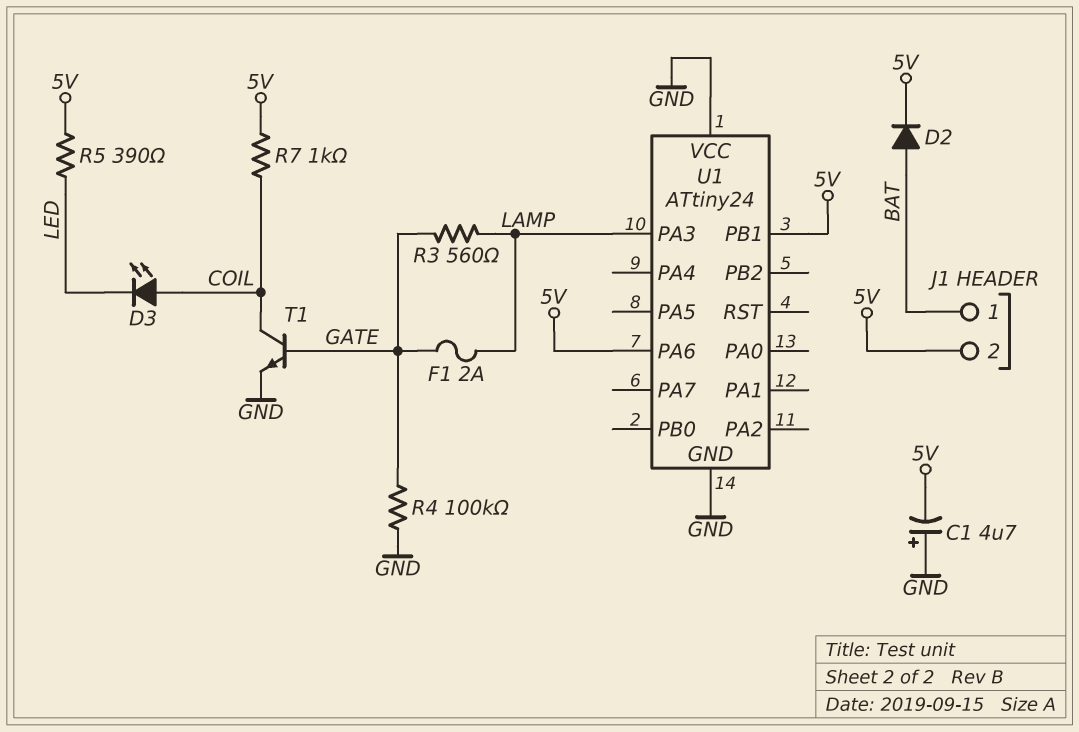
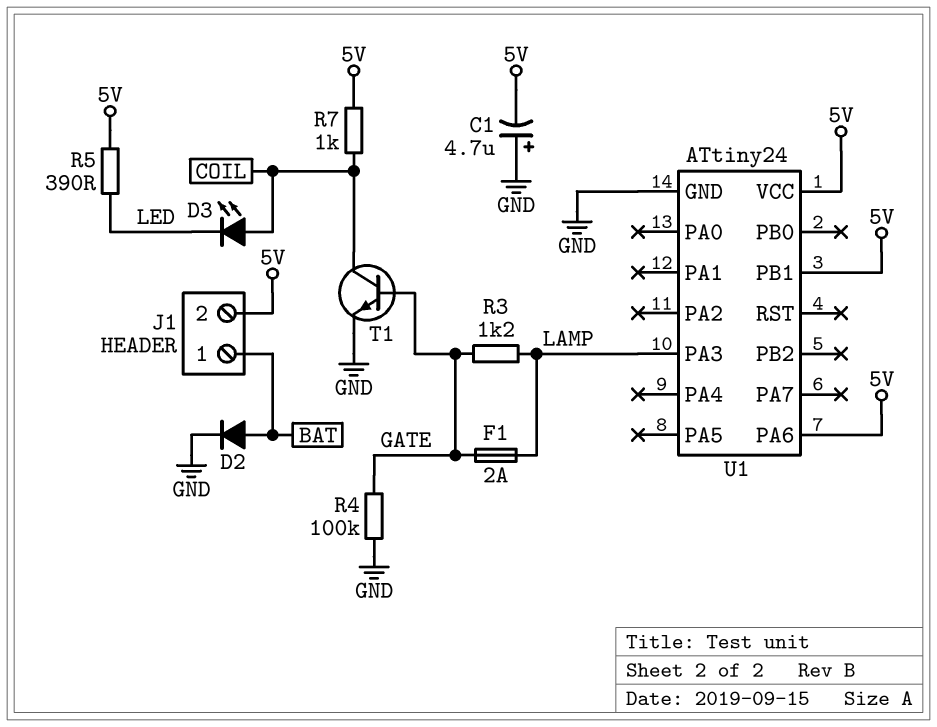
D2: diode (A BAT, K 5V) -> diode (A BAT, K GND)
R3: 560 (GATE, LAMP) -> 1.2k (GATE, LAMP)
U1 pin VCC: GND -> 5V

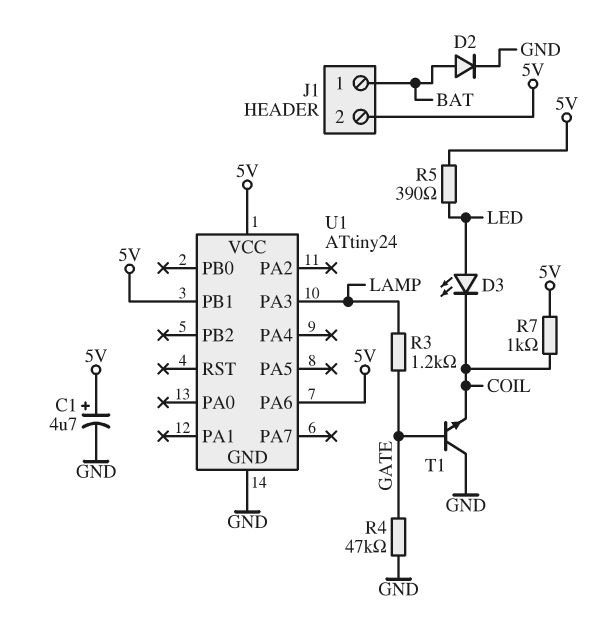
C1: 4.7uF (plus GND, minus 5V) -> 4.7uF (plus 5V, minus GND)
D3: LED (A COIL, K LED) -> LED (A LED, K COIL)
F1: 2A (GATE, LAMP) -> none
R4: 100k (GATE, GND) -> 47k (GATE, GND)
T1: NPN (B GATE, C COIL, E GND) -> NPN (B GATE, C GND, E COIL)

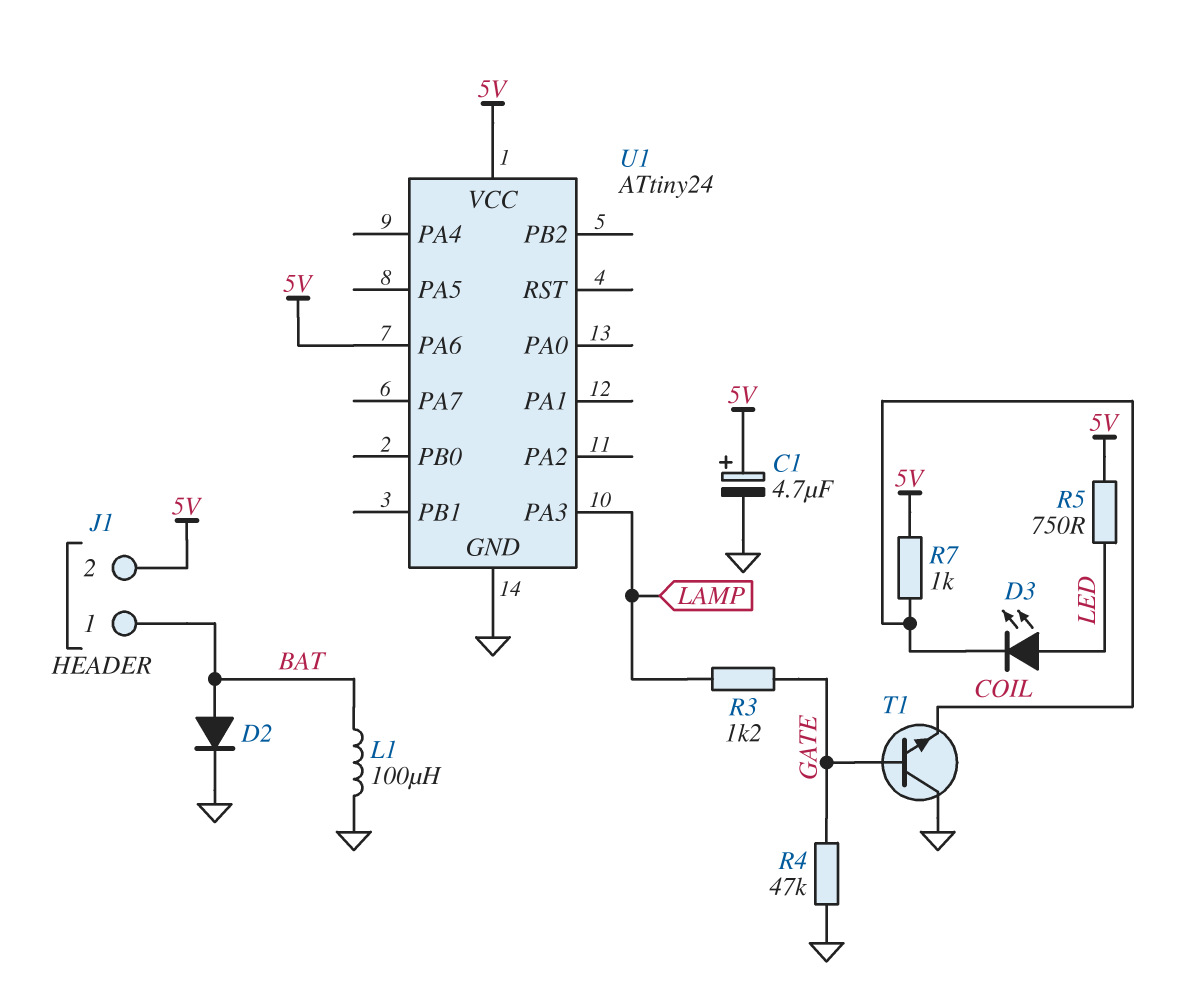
L1: none -> 100uH (BAT, GND)
R5: 390 (5V, LED) -> 750 (5V, LED)
U1 pin PB1: 5V -> none

